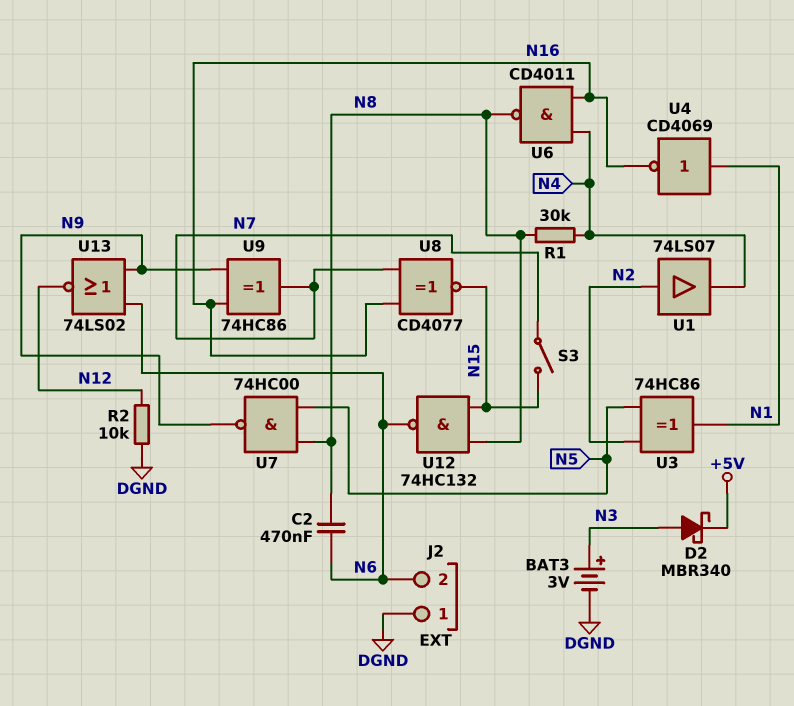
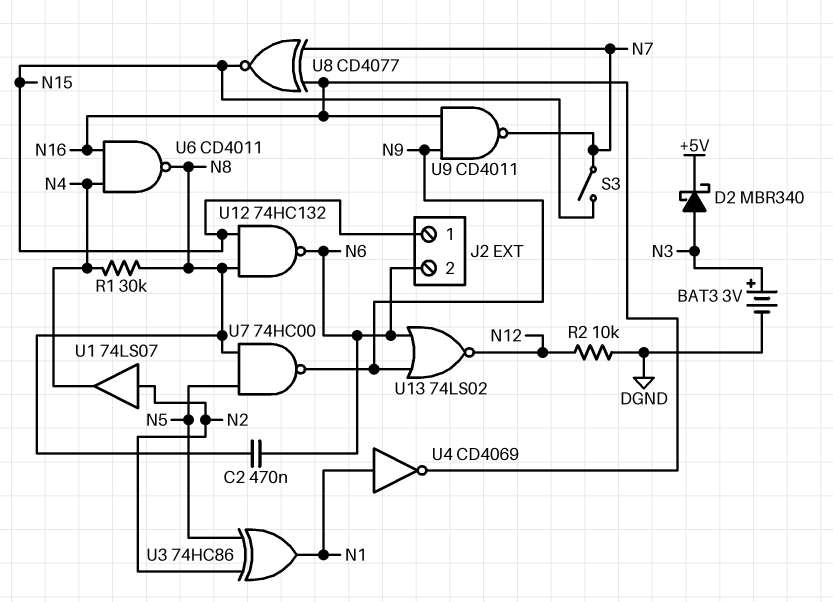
J2 pin 1: DGND -> N15
U9: XOR 74HC86 (in N9, in N16, out N7) -> NAND CD4011 (in N9, in N16, out N7)

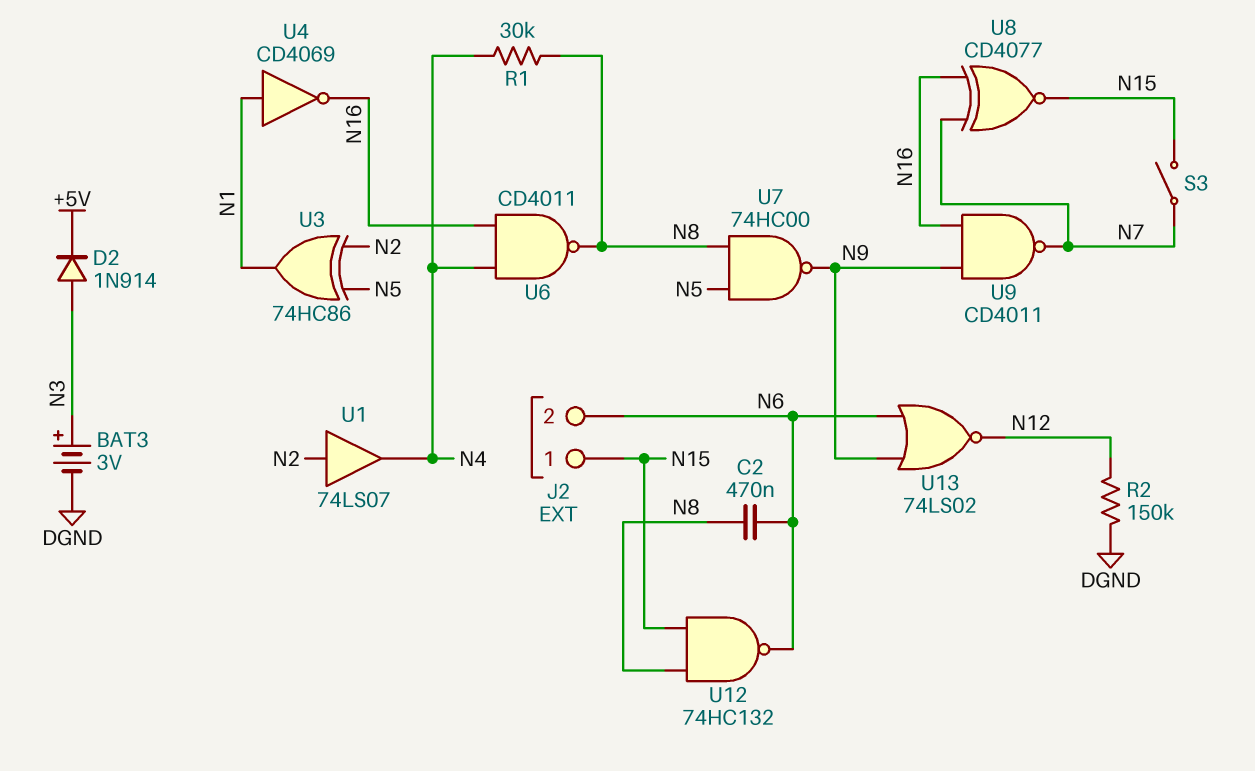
D2: schottky MBR340 (A N3, K +5V) -> diode 1N914 (A N3, K +5V)
R2: 10k (DGND, N12) -> 150k (DGND, N12)

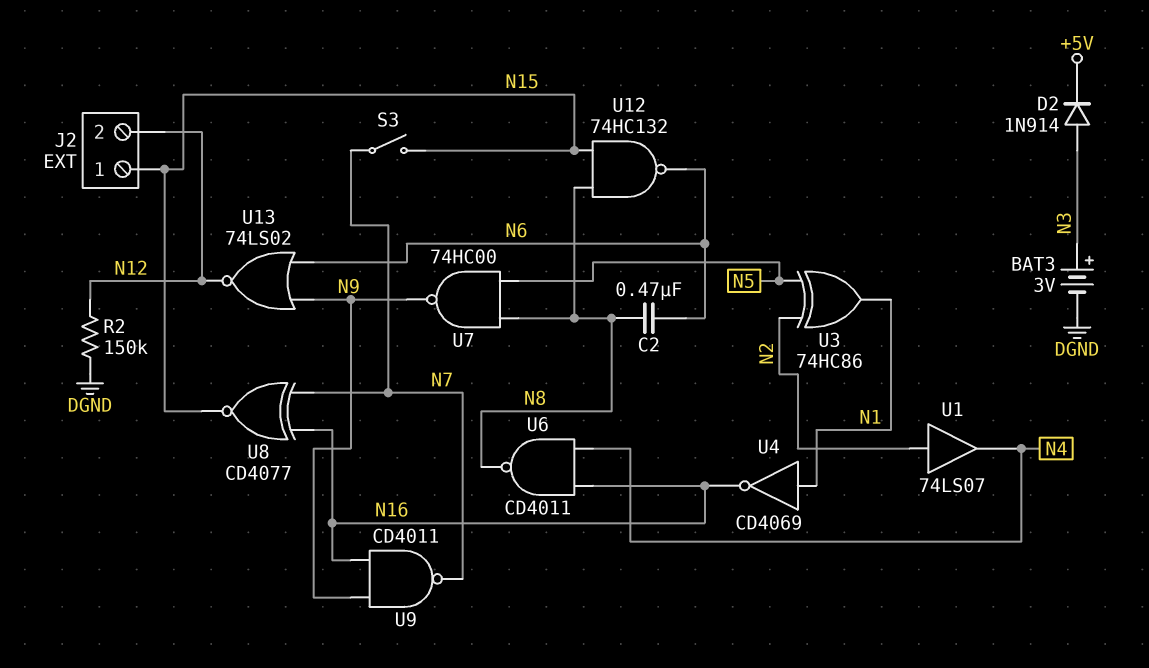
J2 pin 2: N6 -> N12
R1: 30k (N4, N8) -> none

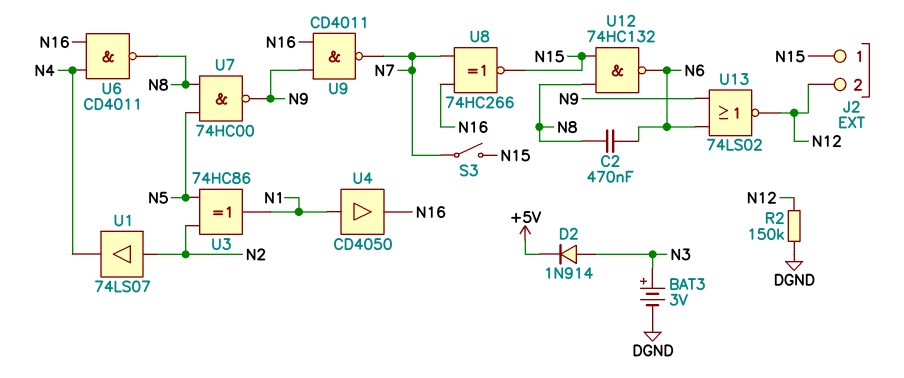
U4: NOT CD4069 (in N1, out N16) -> buffer CD4050 (in N1, out N16)
U8: XNOR CD4077 (in N7, in N16, out N15) -> XNOR 74HC266 (in N7, in N16, out N15)

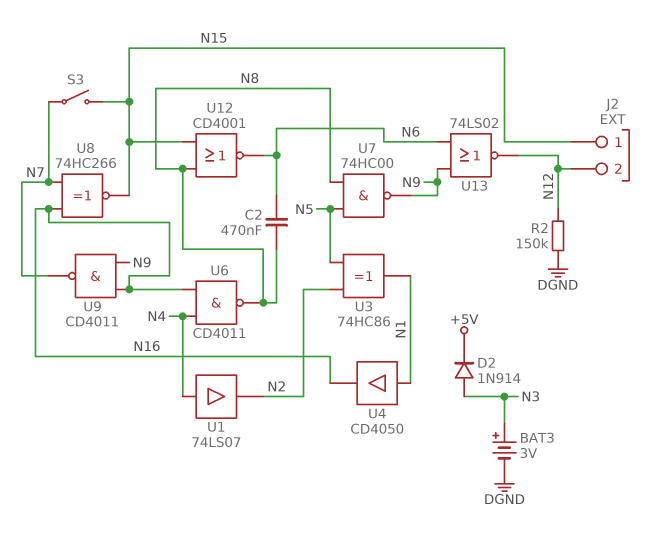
U1: buffer 74LS07 (in N2, out N4) -> buffer 74LS07 (in N4, out N2)
U12: NAND 74HC132 (in N8, in N15, out N6) -> NOR CD4001 (in N8, in N15, out N6)

